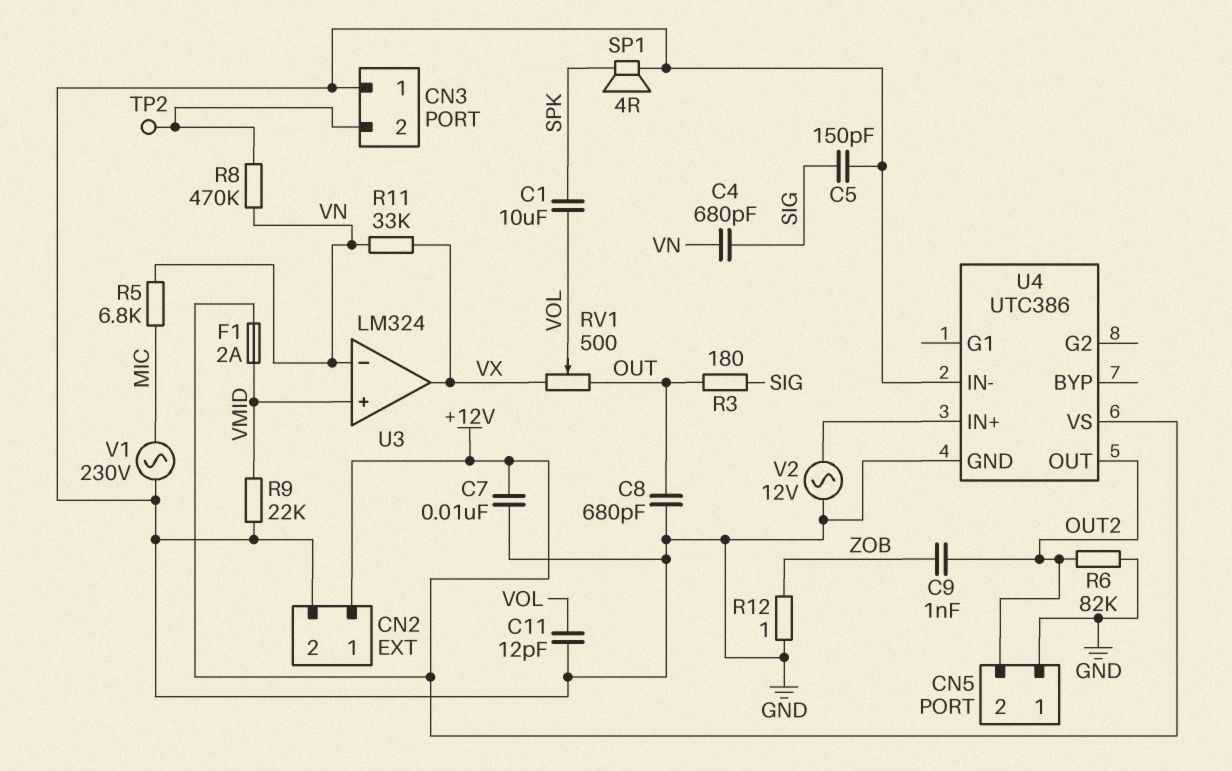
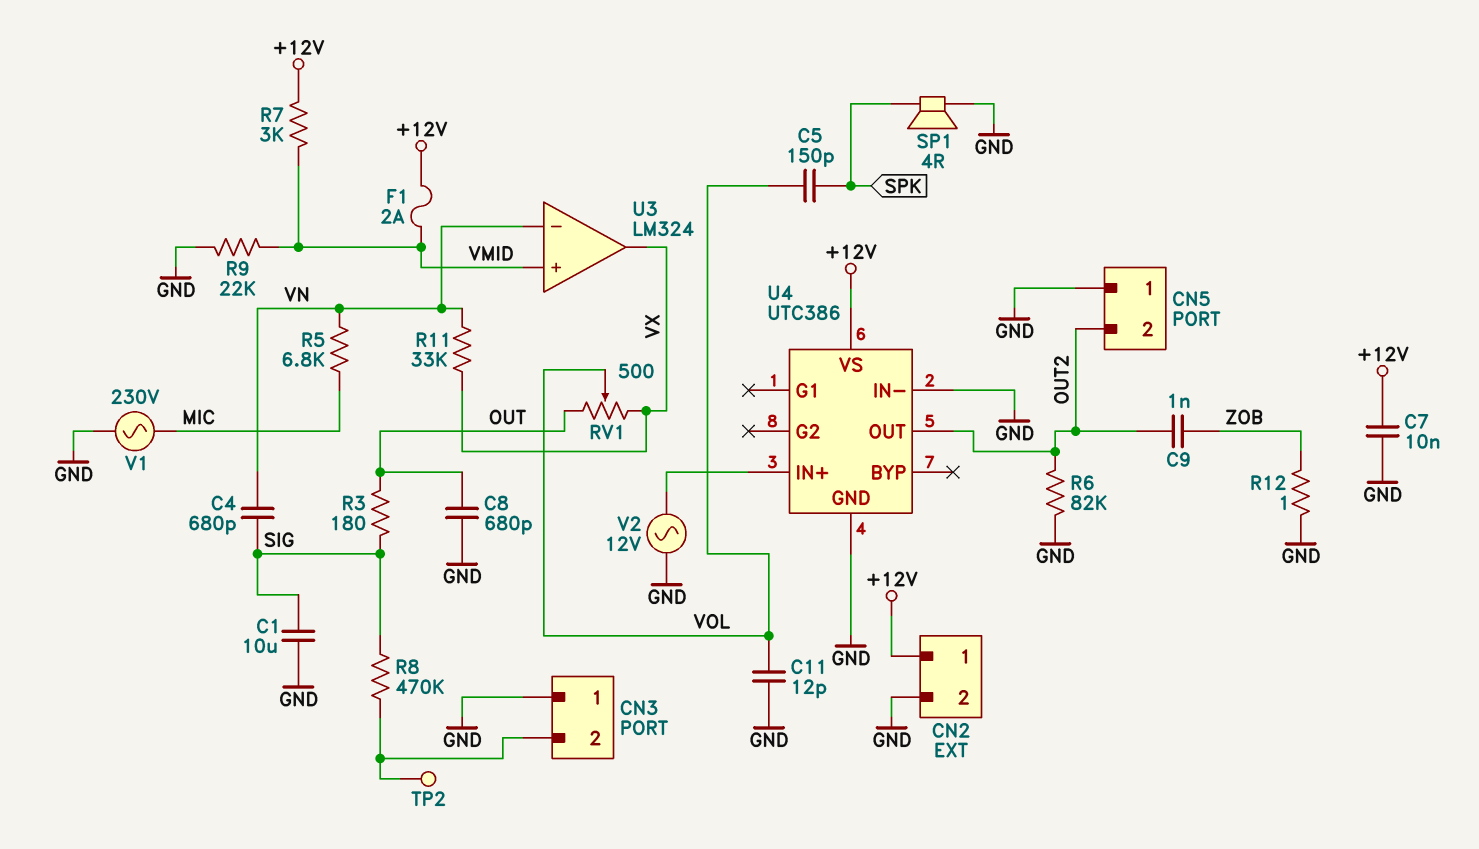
C1: 10uF (SPK, VOL) -> 10uF (GND, SIG)
C5: 150pF (GND, SIG) -> 150pF (SPK, VOL)
R7: none -> 3k (+12V, VMID)
R8: 470k (CN3/2, VN) -> 470k (CN3/2, SIG)

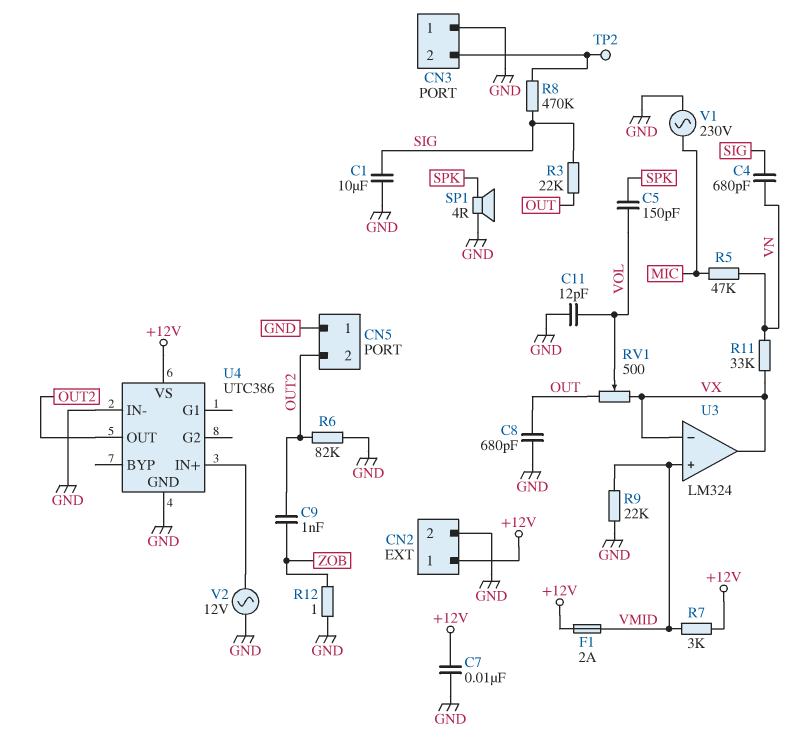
R3: 180 (OUT, SIG) -> 22k (OUT, SIG)
R5: 6.8k (MIC, VN) -> 47k (MIC, VN)
U3 pin in-: VN -> VX

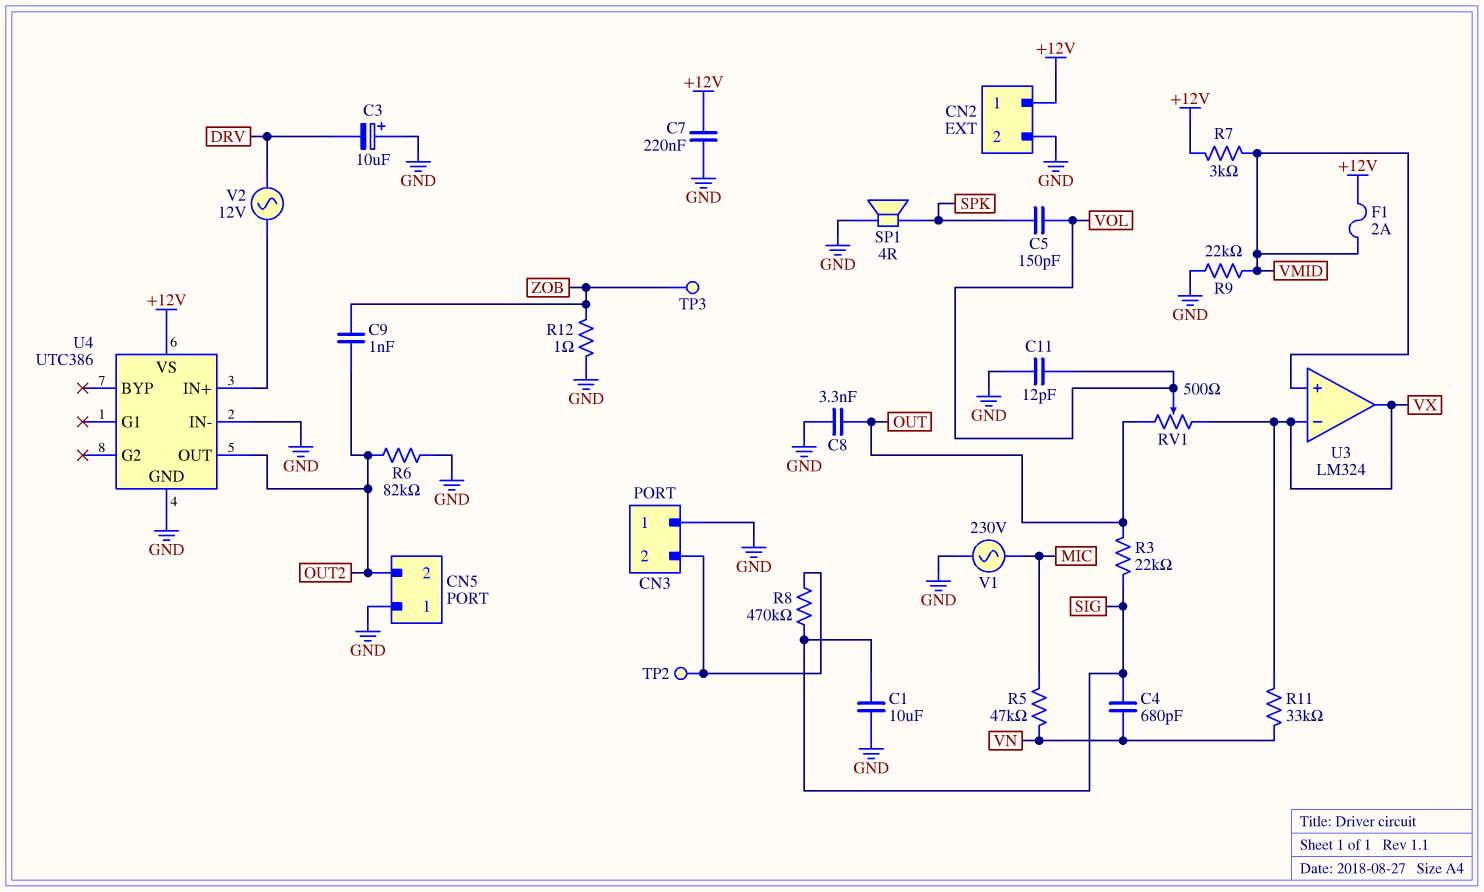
C3: none -> 10uF (plus GND, minus DRV)
C7: 10nF (+12V, GND) -> 220nF (+12V, GND)
C8: 680pF (GND, OUT) -> 3.3nF (GND, OUT)
TP3: none -> test point (ZOB)
V2: AC 12V (GND, U4/IN+) -> AC 12V (DRV, U4/IN+)

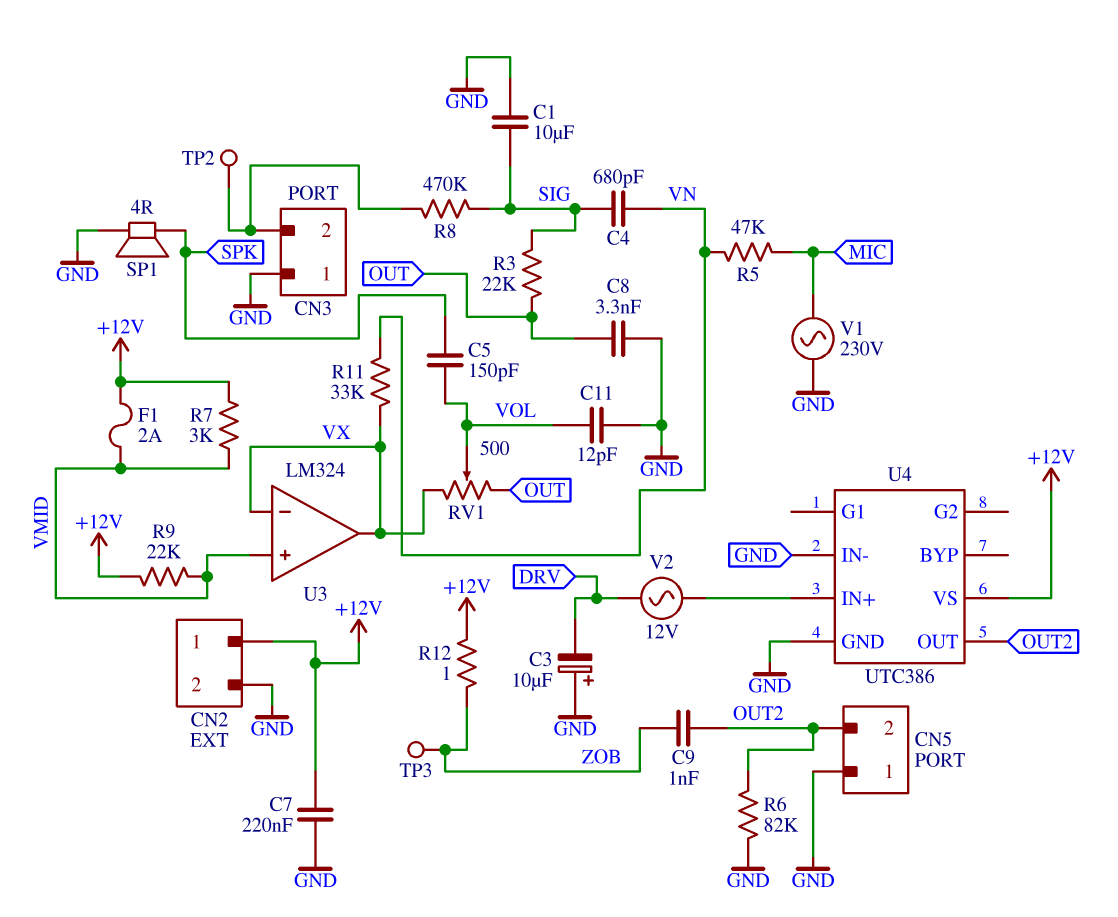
R9: 22k (GND, VMID) -> 22k (+12V, VMID)
R12: 1 (GND, ZOB) -> 1 (+12V, ZOB)

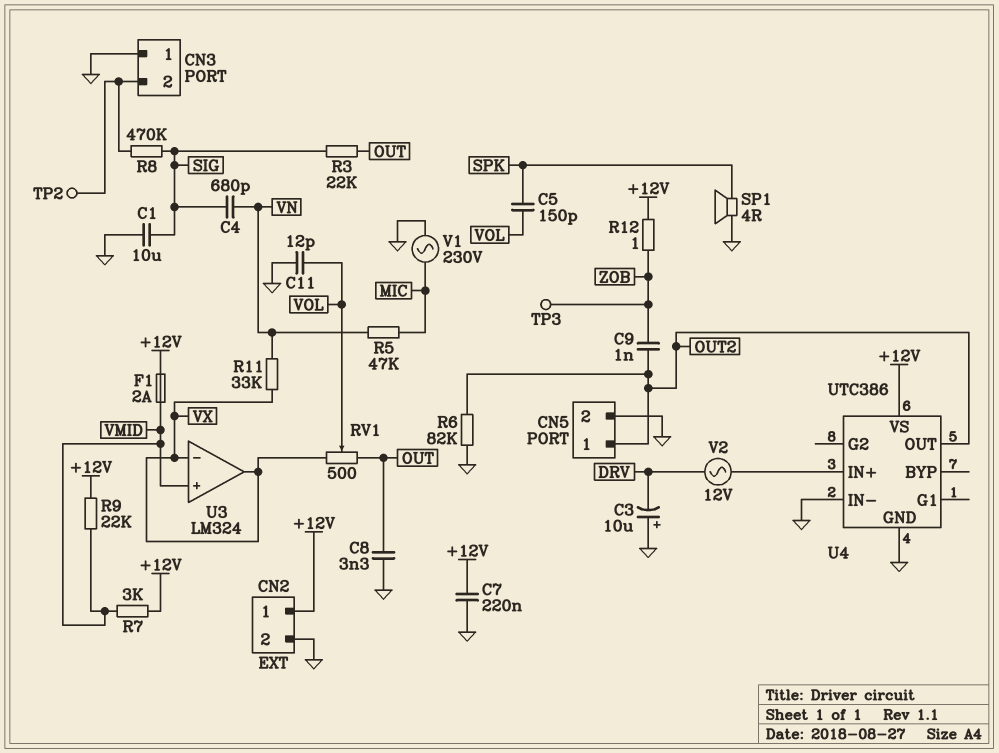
CN5 pin 1: GND -> OUT2
CN5 pin 2: OUT2 -> GND

